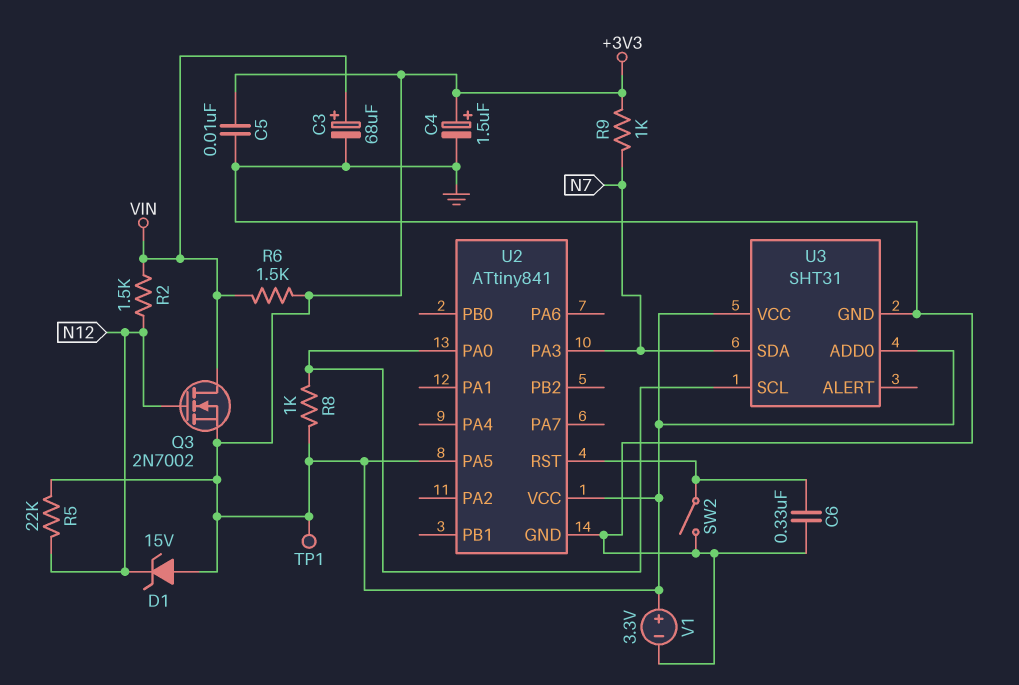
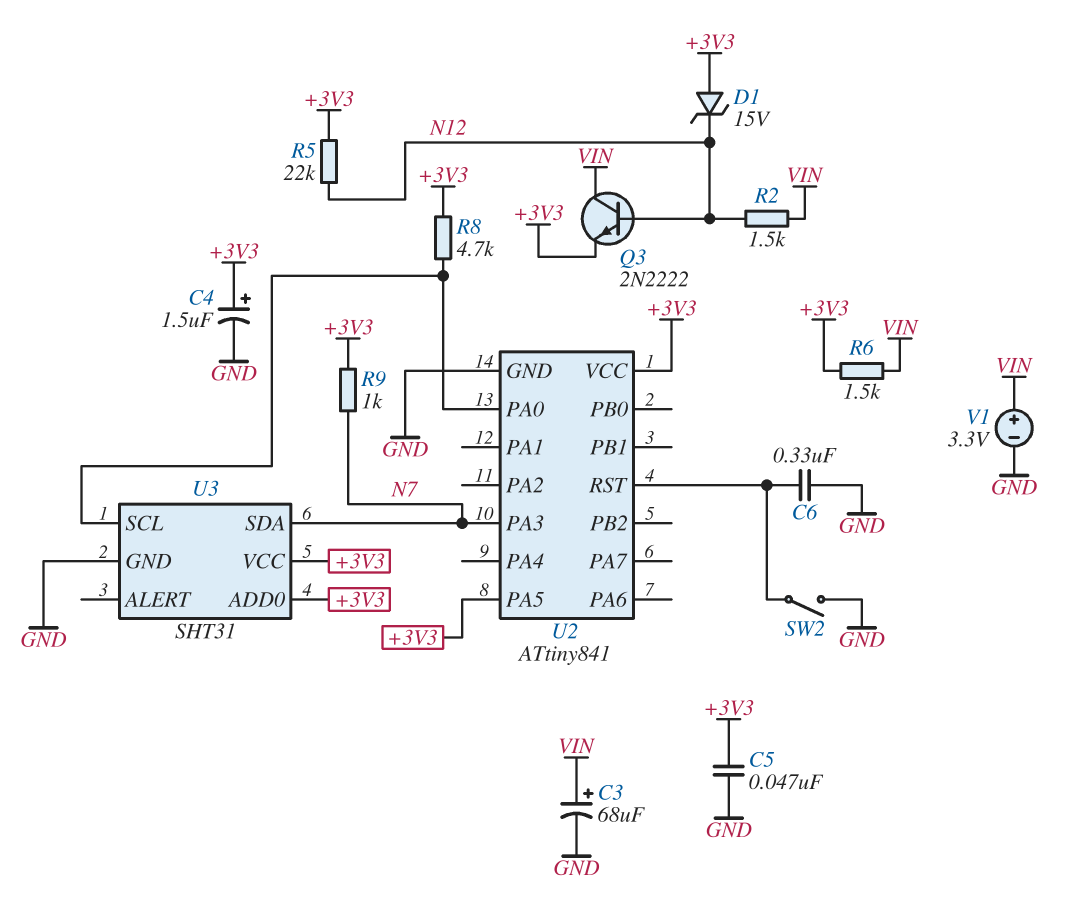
C5: 10nF (+3V3, GND) -> 47nF (+3V3, GND)
Q3: NMOS 2N7002 (G N12, D VIN, S +3V3) -> NPN 2N2222 (B N12, C VIN, E +3V3)
R8: 1k (+3V3, U2/PA0) -> 4.7k (+3V3, U2/PA0)
TP1: test point (+3V3) -> none
V1: 3.3V (plus +3V3, minus GND) -> 3.3V (plus VIN, minus GND)

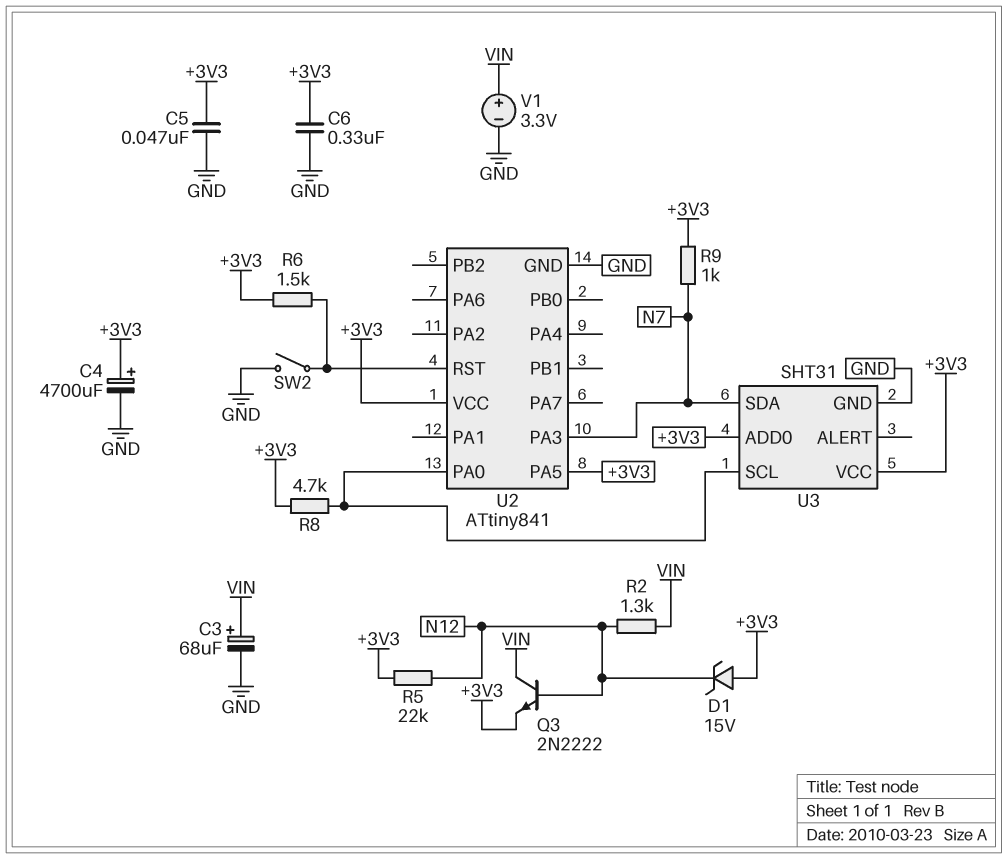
C4: 1.5uF (plus +3V3, minus GND) -> 4700uF (plus +3V3, minus GND)
C6: 330nF (GND, U2/RST) -> 330nF (+3V3, GND)
R2: 1.5k (N12, VIN) -> 1.3k (N12, VIN)
R6: 1.5k (+3V3, VIN) -> 1.5k (+3V3, U2/RST)

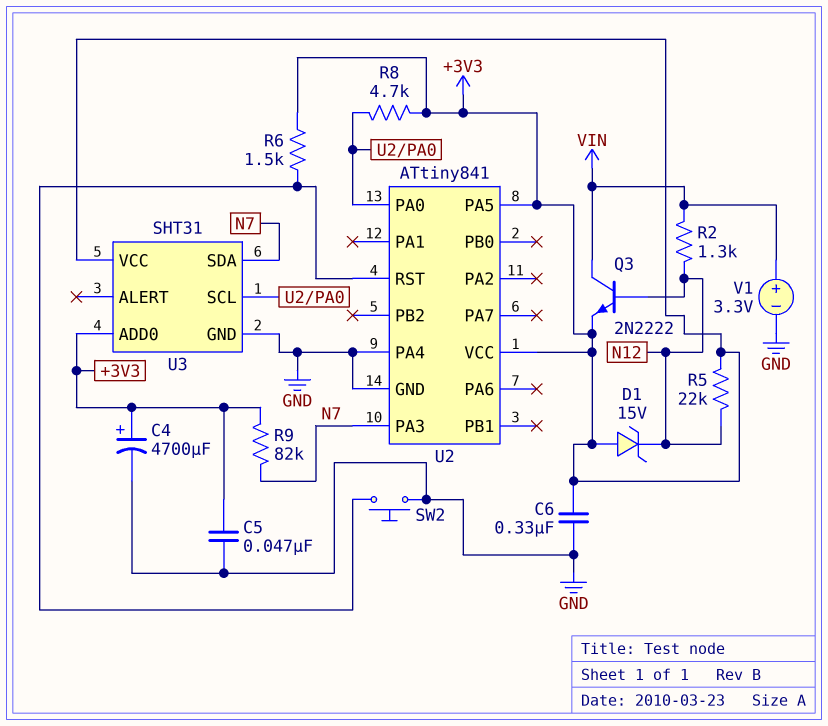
C3: 68uF (plus VIN, minus GND) -> none
R9: 1k (+3V3, N7) -> 82k (+3V3, N7)
SW2: switch (GND, U2/RST) -> button (GND, U2/RST)
U2 pin PA4: none -> GND

